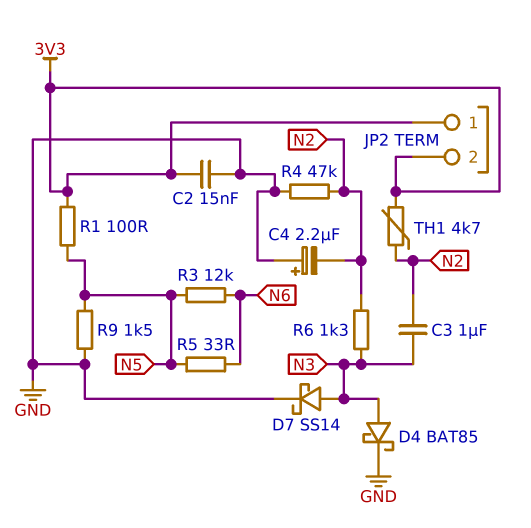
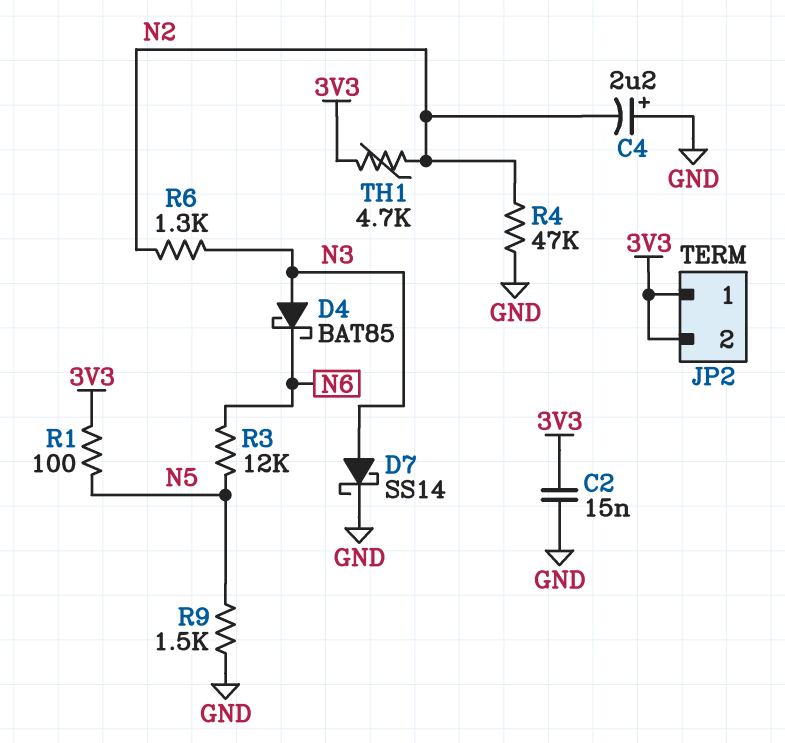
C3: 1uF (N2, N3) -> none
D4: schottky BAT85 (A N3, K GND) -> schottky BAT85 (A N3, K N6)
R5: 33 (N5, N6) -> none

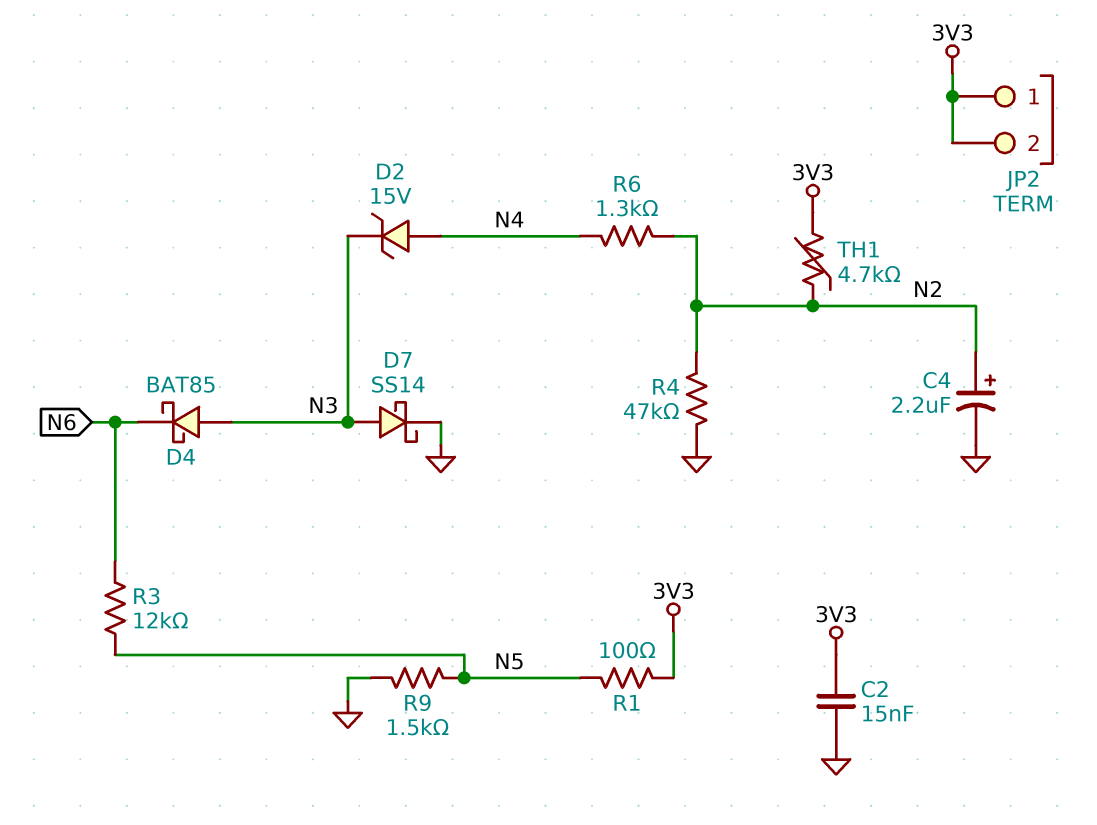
C4: 2.2uF (plus GND, minus N2) -> 2.2uF (plus N2, minus GND)
D2: none -> zener 15V (A N4, K N3)
R6: 1.3k (N2, N3) -> 1.3k (N2, N4)

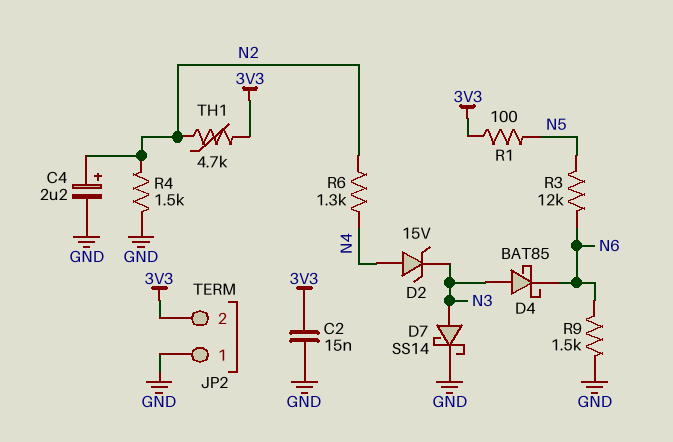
JP2 pin 1: 3V3 -> GND
R4: 47k (GND, N2) -> 1.5k (GND, N2)
R9: 1.5k (GND, N5) -> 1.5k (GND, N6)

